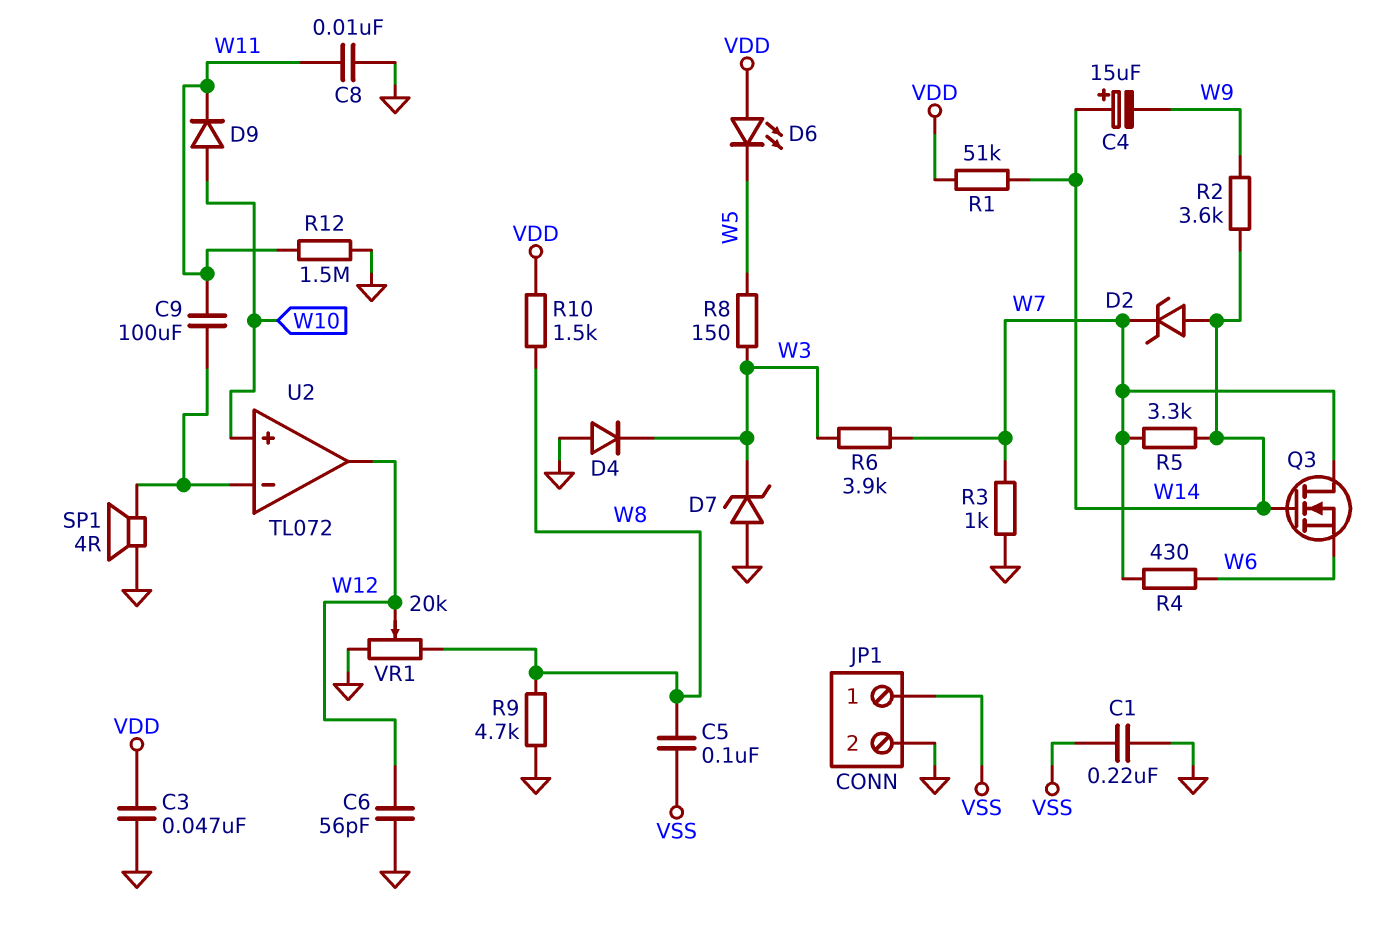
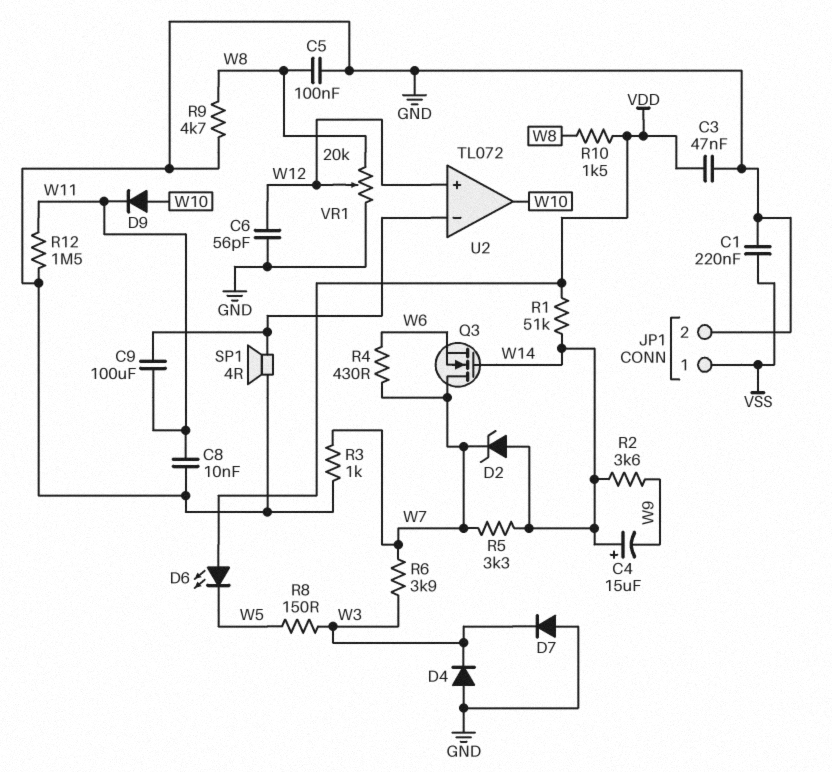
C5: 100nF (VSS, W8) -> 100nF (GND, W8)
D7: zener (A GND, K W3) -> diode (A GND, K W3)
U2 pin in+: W10 -> W12
U2 pin out: W12 -> W10

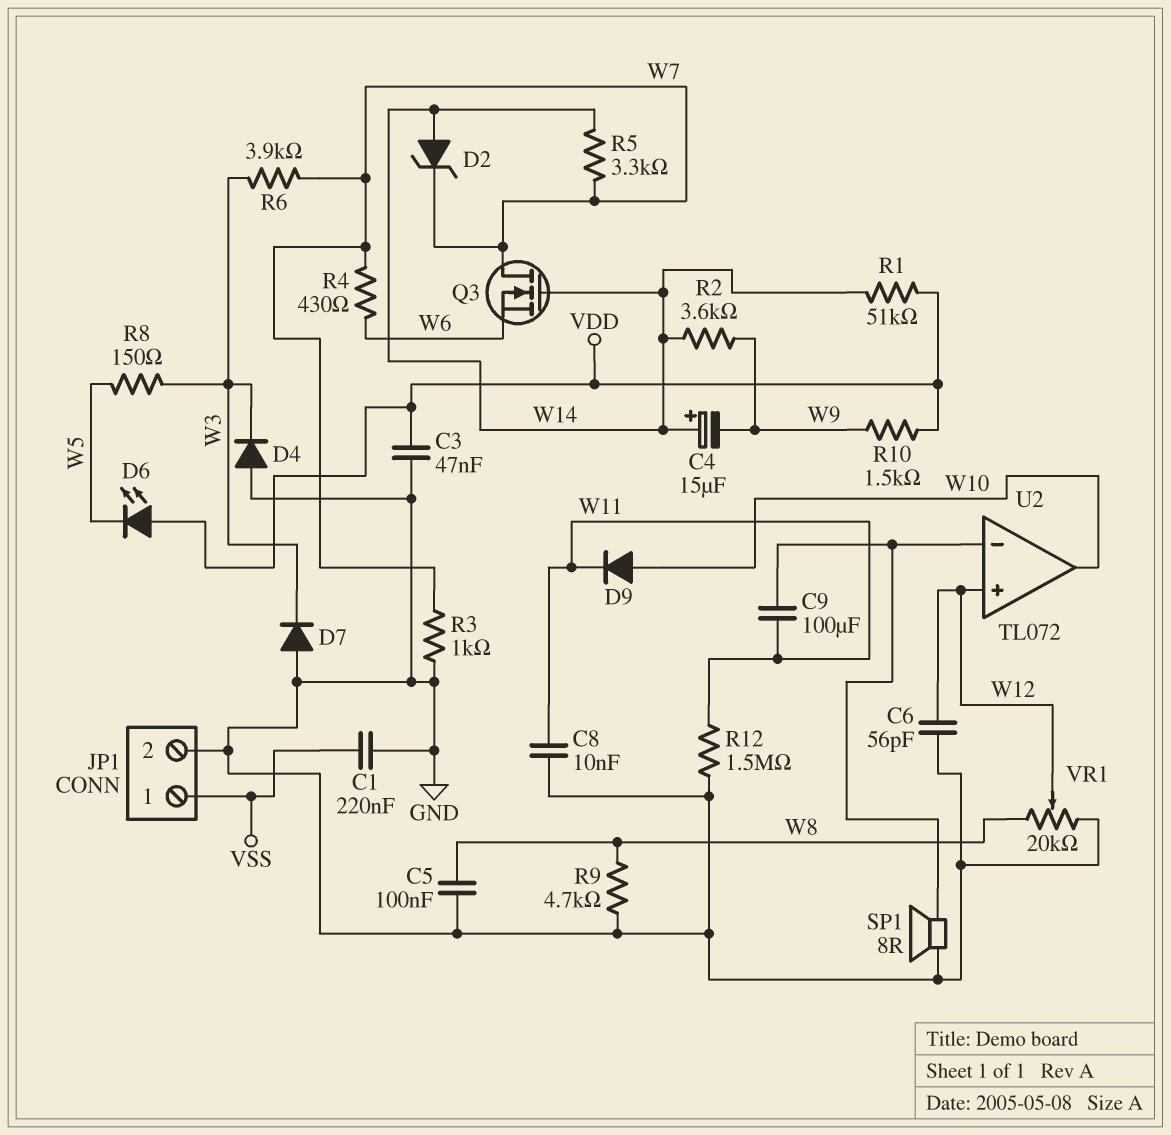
R10: 1.5k (VDD, W8) -> 1.5k (VDD, W9)
SP1: speaker 4R (GND, U2/in-) -> speaker 8R (GND, U2/in-)

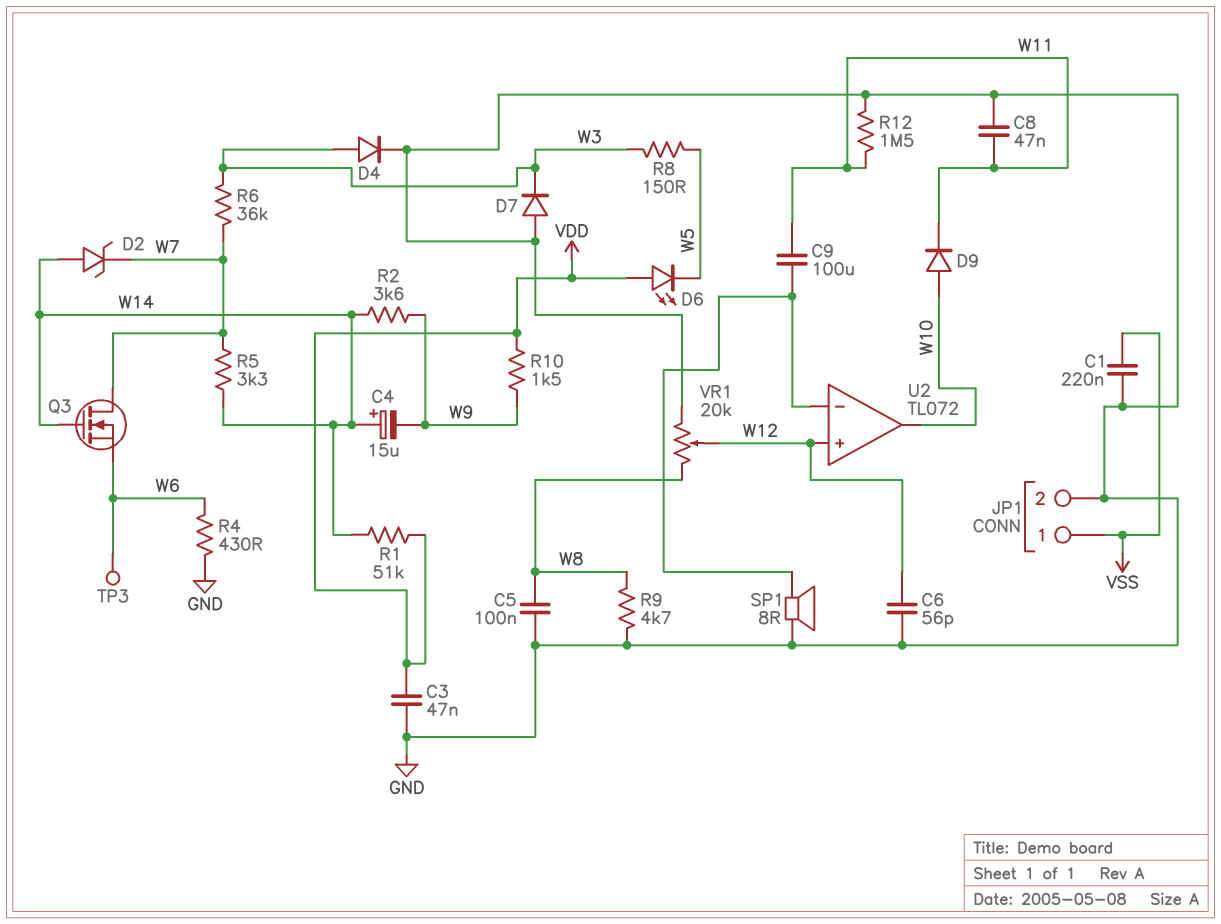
C8: 10nF (GND, W11) -> 47nF (GND, W11)
D4: diode (A GND, K W3) -> diode (A W3, K GND)
R3: 1k (GND, W7) -> none
R4: 430 (W6, W7) -> 430 (GND, W6)
R6: 3.9k (W3, W7) -> 36k (W3, W7)
TP3: none -> test point (W6)

